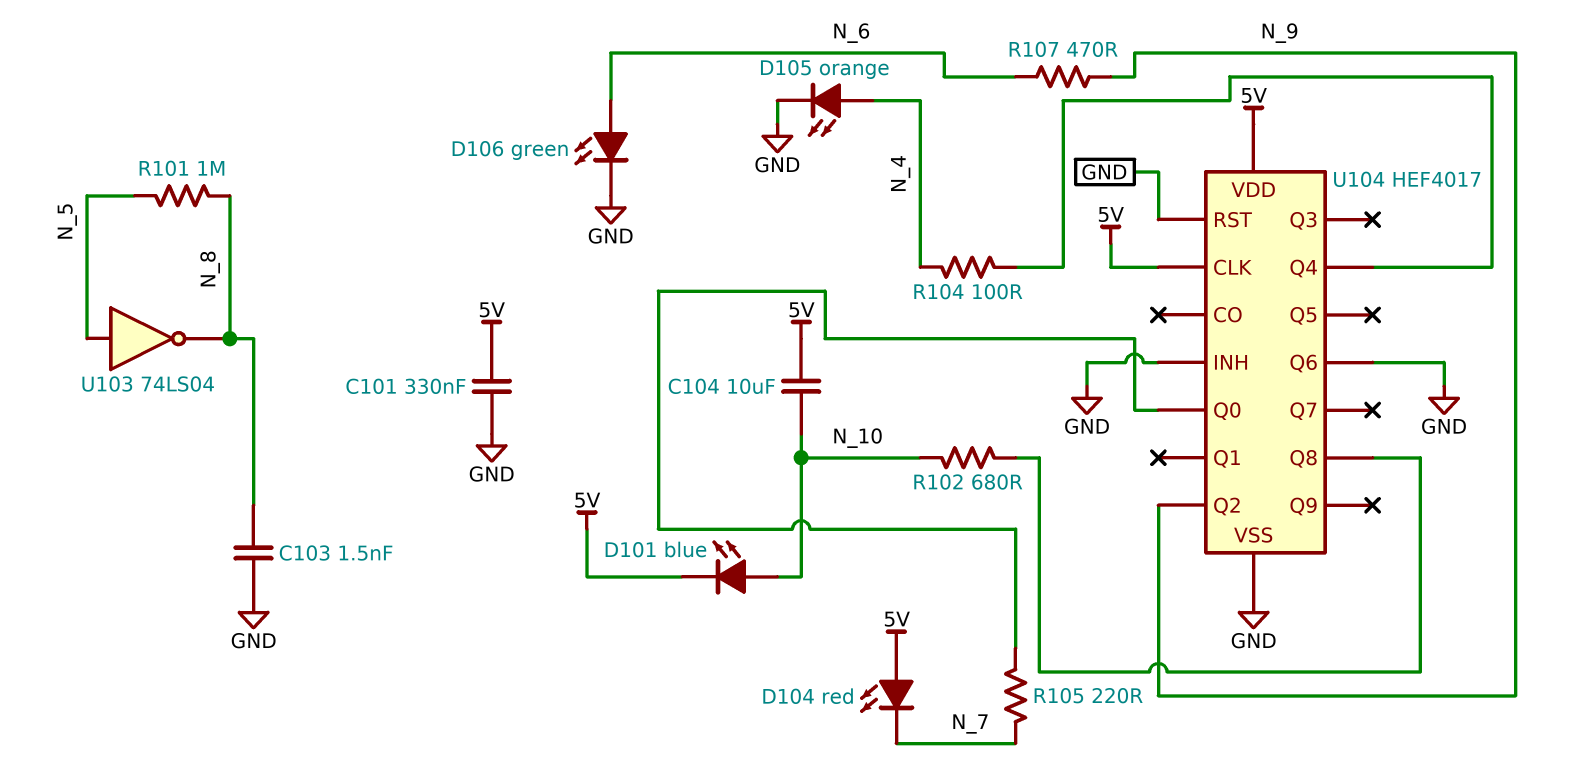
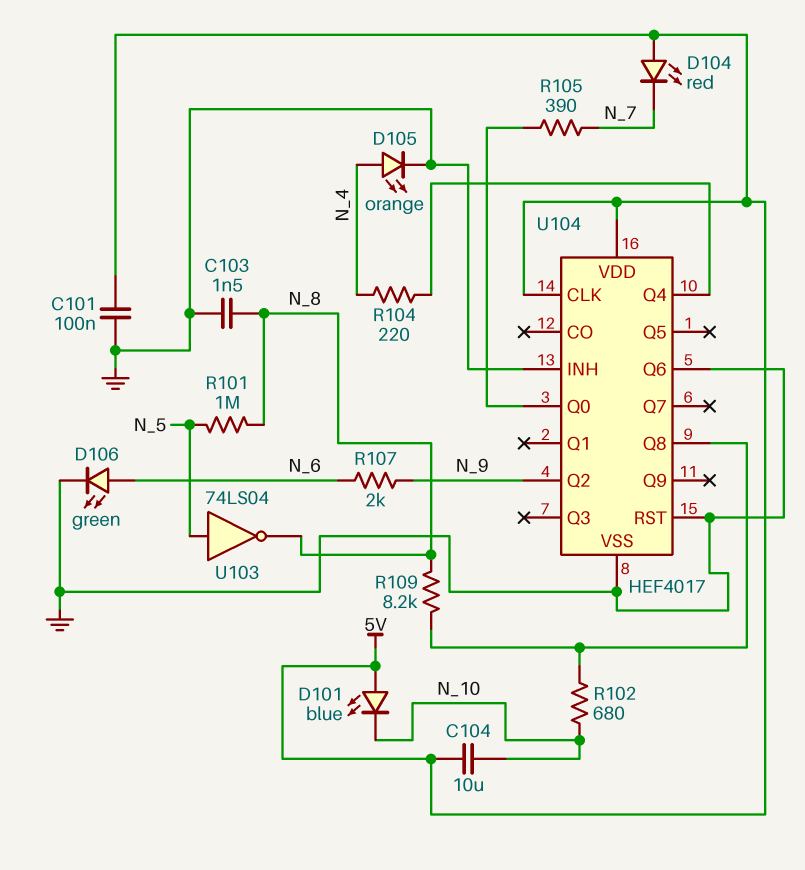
C101: 330nF (5V, GND) -> 100nF (5V, GND)
D101: LED blue (A N_10, K 5V) -> LED blue (A 5V, K N_10)
R104: 100 (N_4, U104/Q4) -> 220 (N_4, U104/Q4)
R105: 220 (N_7, U104/Q0) -> 390 (N_7, U104/Q0)
R107: 470 (N_6, N_9) -> 2k (N_6, N_9)
R109: none -> 8.2k (N_8, U104/Q8)

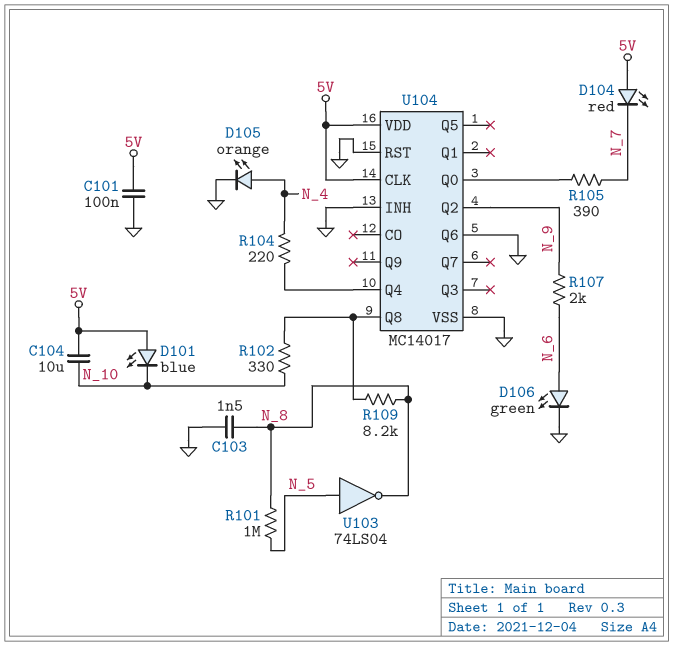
R102: 680 (N_10, U104/Q8) -> 330 (N_10, U104/Q8)
U104: HEF4017 -> MC14017

